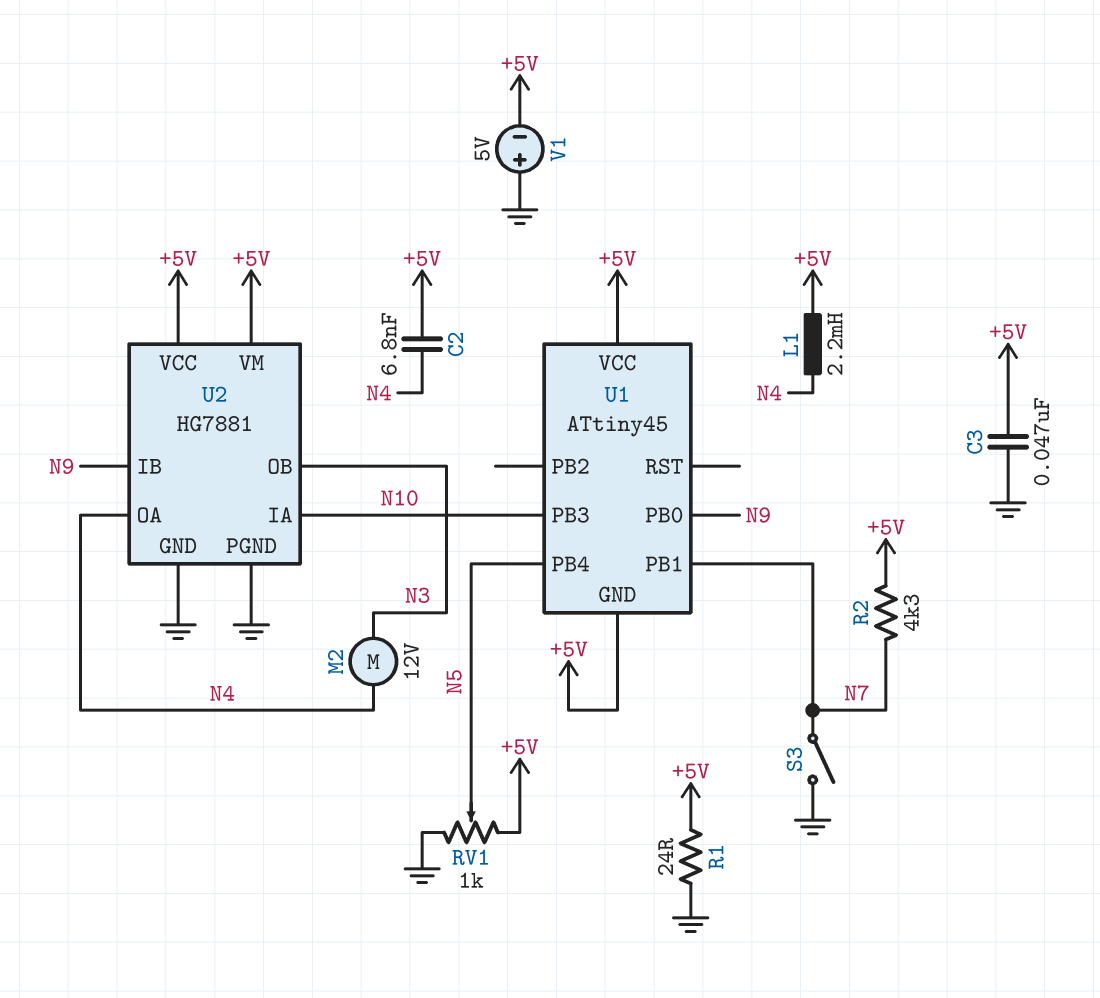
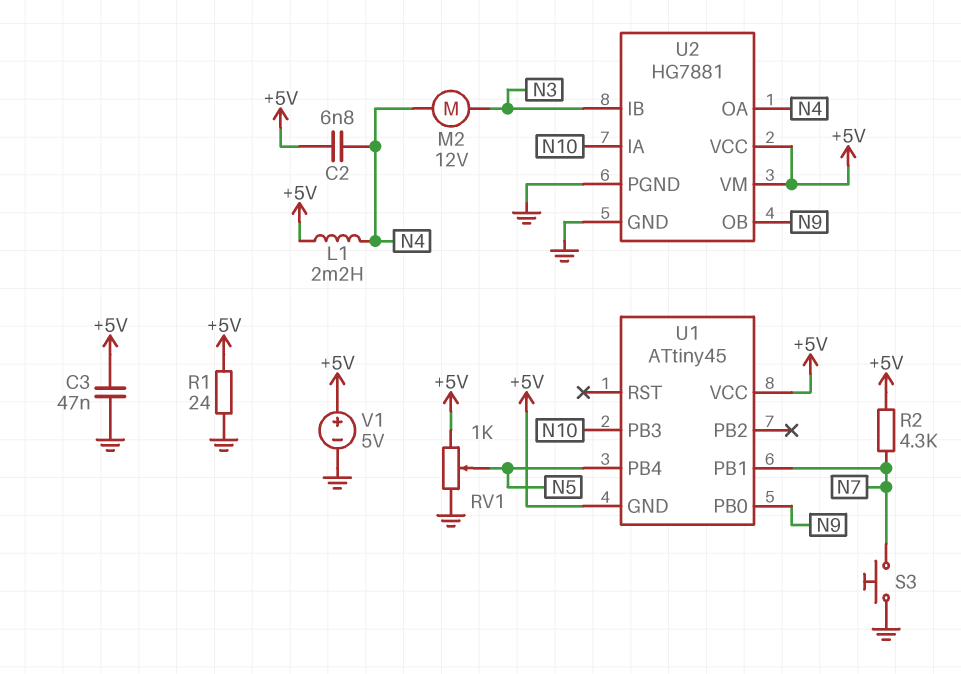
S3: switch (GND, N7) -> button (GND, N7)
U2 pin IB: N9 -> N3
U2 pin OB: N3 -> N9
V1: 5V (plus GND, minus +5V) -> 5V (plus +5V, minus GND)

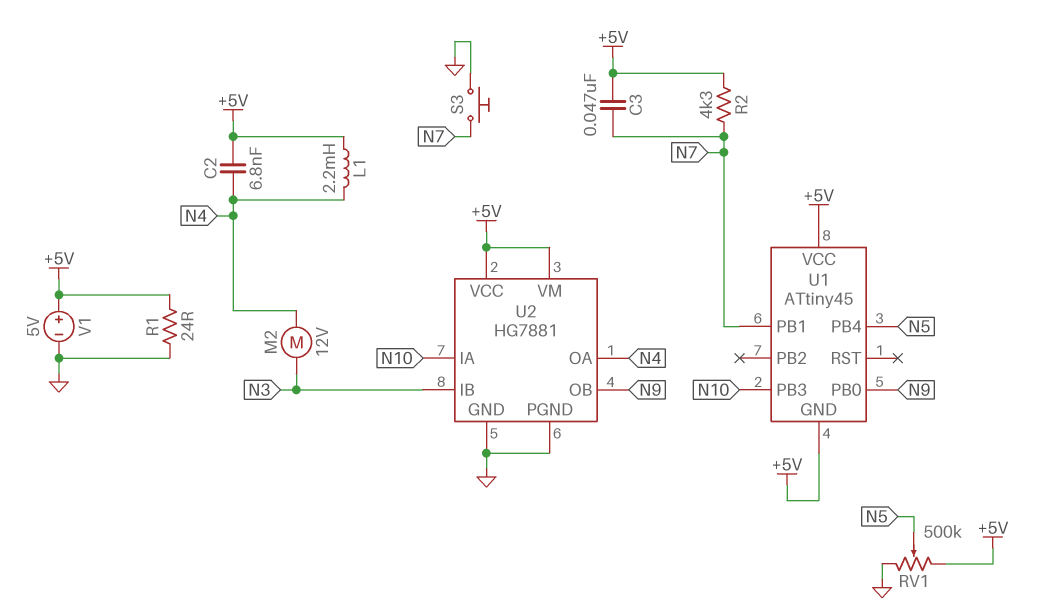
C3: 47nF (+5V, GND) -> 47nF (+5V, N7)
RV1: 1k (+5V, GND, wiper N5) -> 500k (+5V, GND, wiper N5)

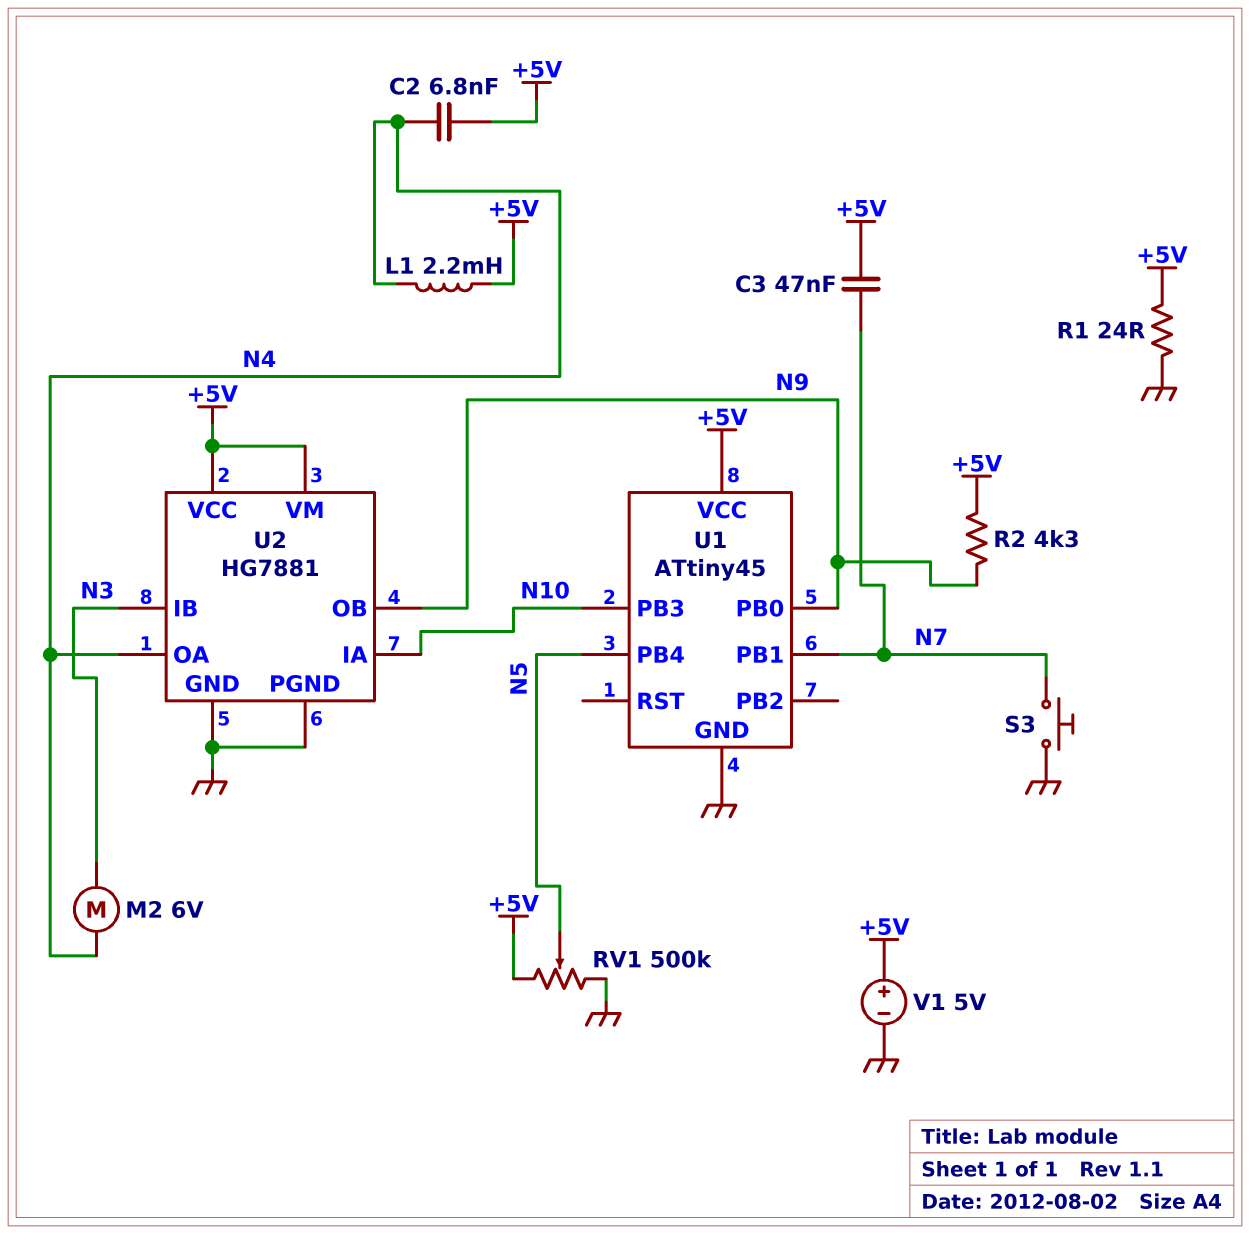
M2: motor 12V (N3, N4) -> motor 6V (N3, N4)
R2: 4.3k (+5V, N7) -> 4.3k (+5V, N9)
U1 pin GND: +5V -> GND

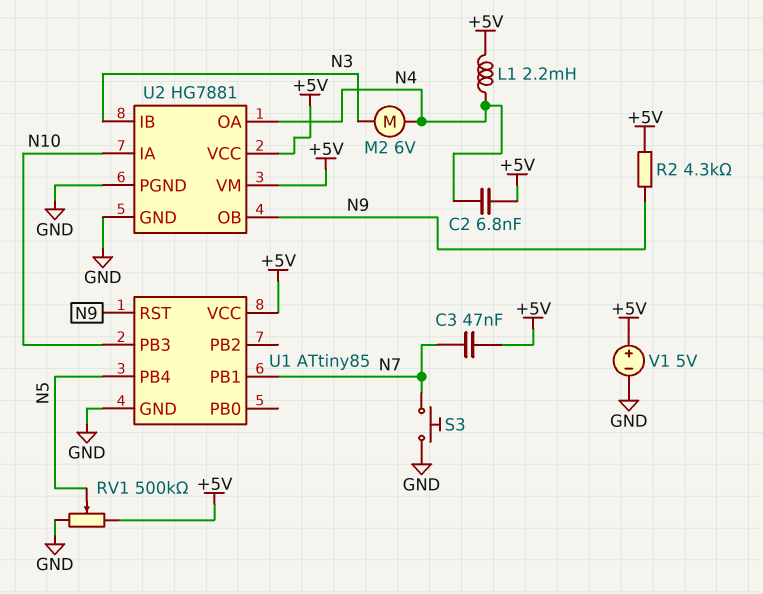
R1: 24 (+5V, GND) -> none
U1: ATtiny45 -> ATtiny85
U1 pin PB0: N9 -> none
U1 pin RST: none -> N9

